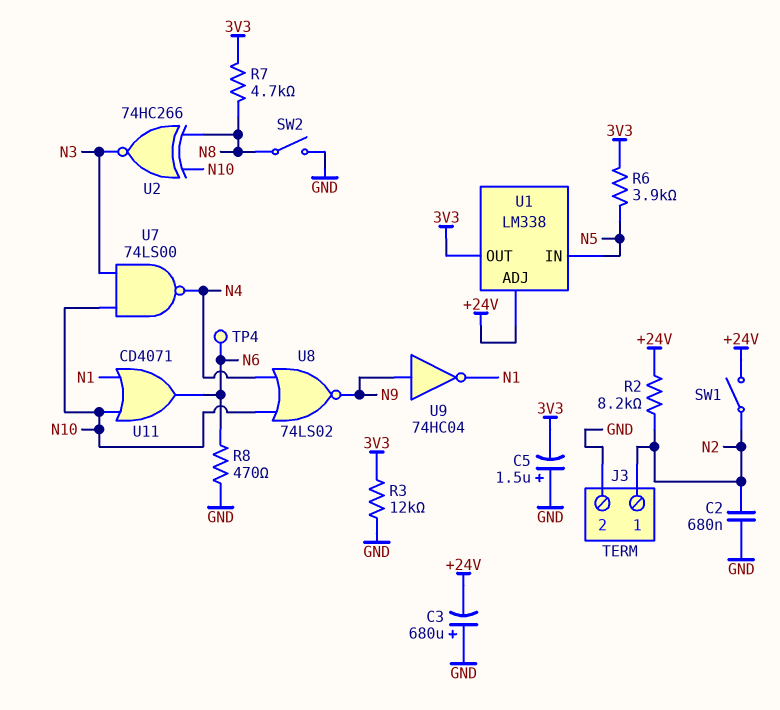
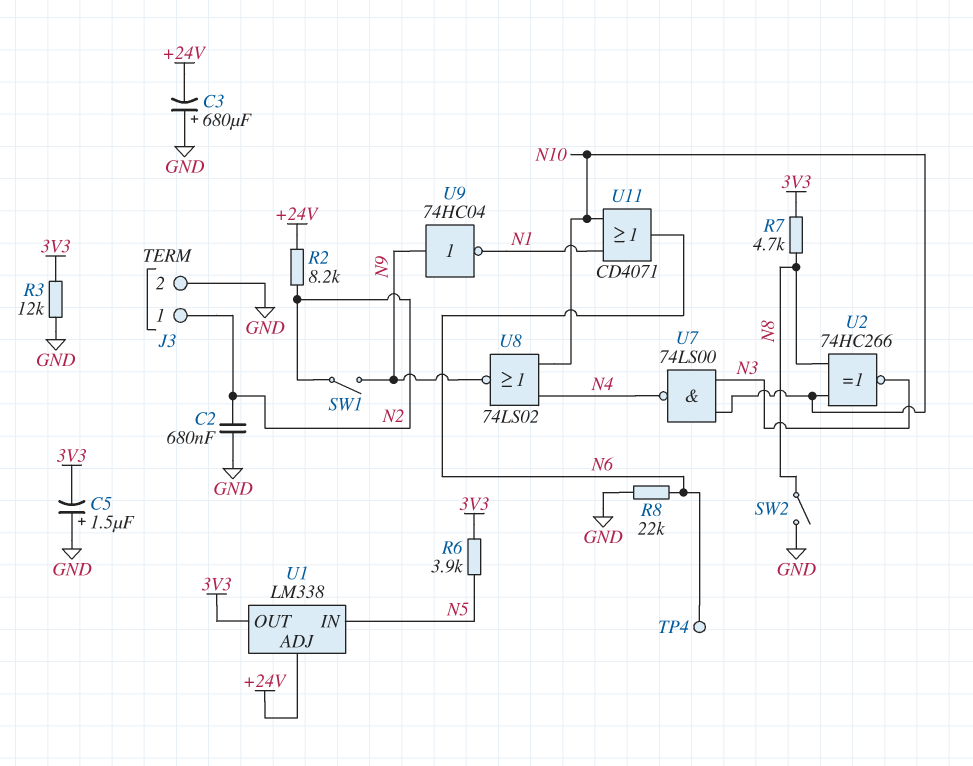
R8: 470 (GND, N6) -> 22k (GND, N6)
SW1: switch (+24V, N2) -> switch (N2, N9)

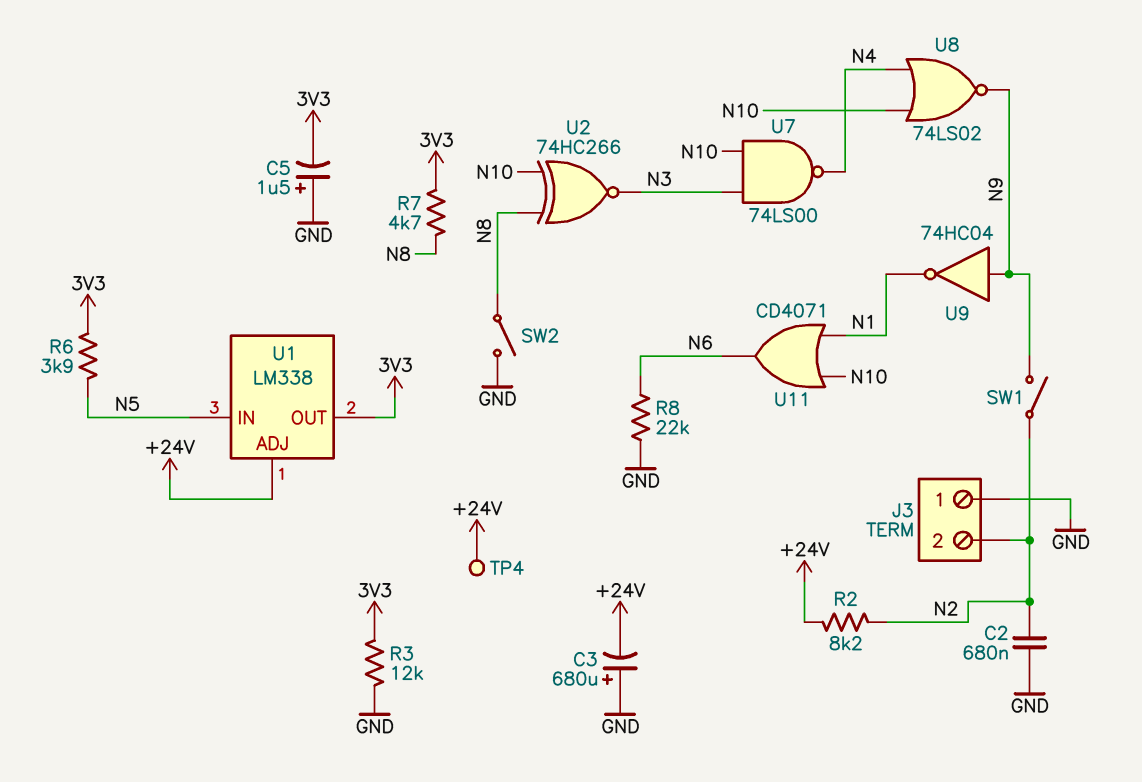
J3 pin 1: N2 -> GND
J3 pin 2: GND -> N2
TP4: test point (N6) -> test point (+24V)

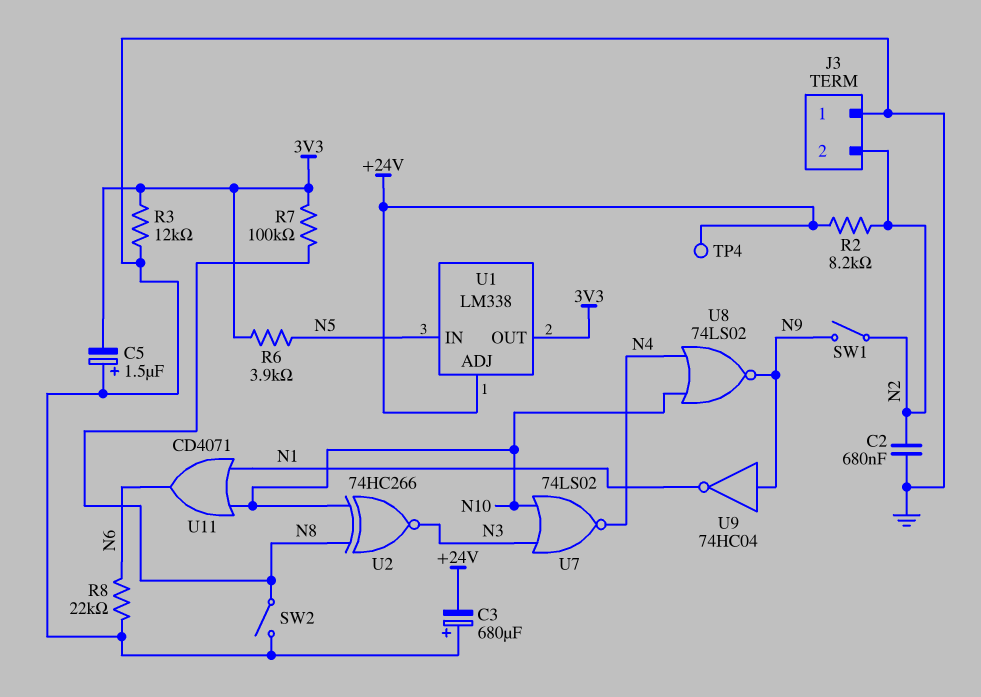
R7: 4.7k (3V3, N8) -> 100k (3V3, N8)
U7: NAND 74LS00 (in N3, in N10, out N4) -> NOR 74LS02 (in N3, in N10, out N4)

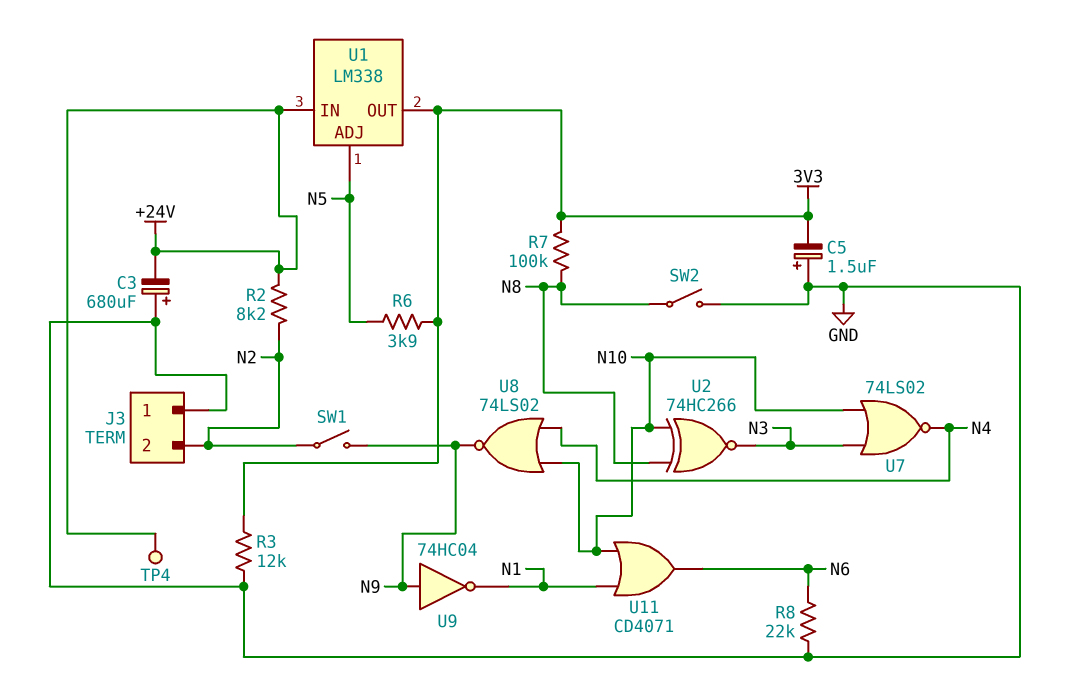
C2: 680nF (GND, N2) -> none
U1 pin ADJ: +24V -> N5
U1 pin IN: N5 -> +24V

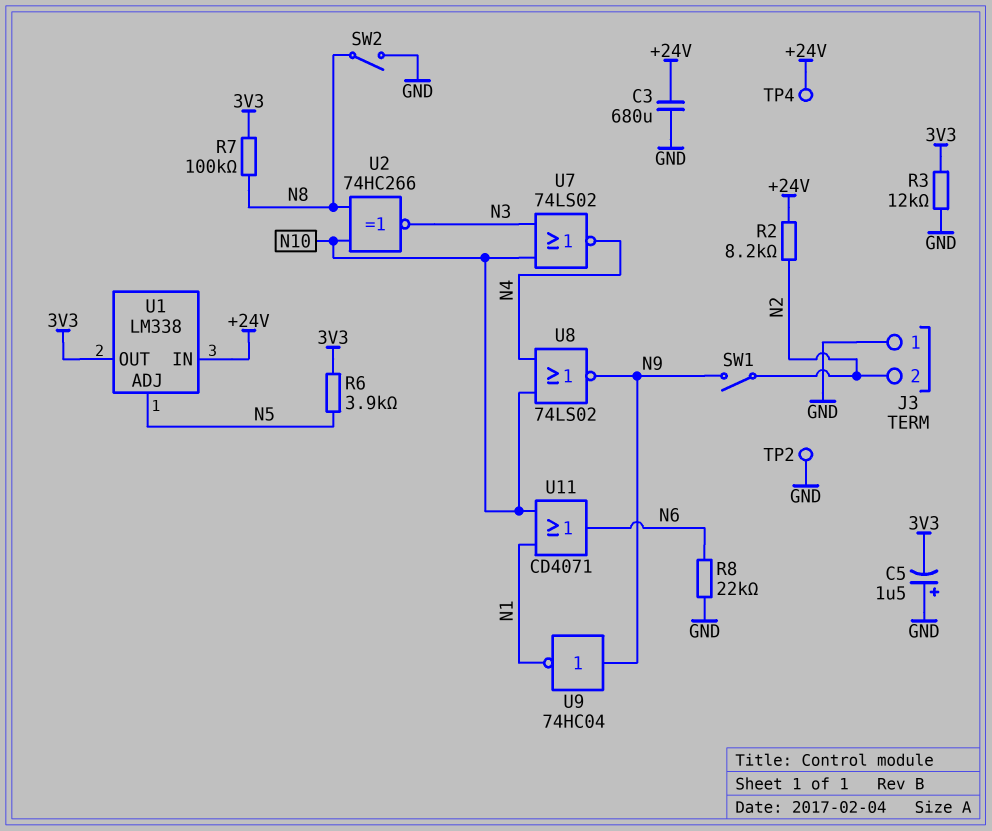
C3: 680uF (plus GND, minus +24V) -> 680uF (+24V, GND)
TP2: none -> test point (GND)

